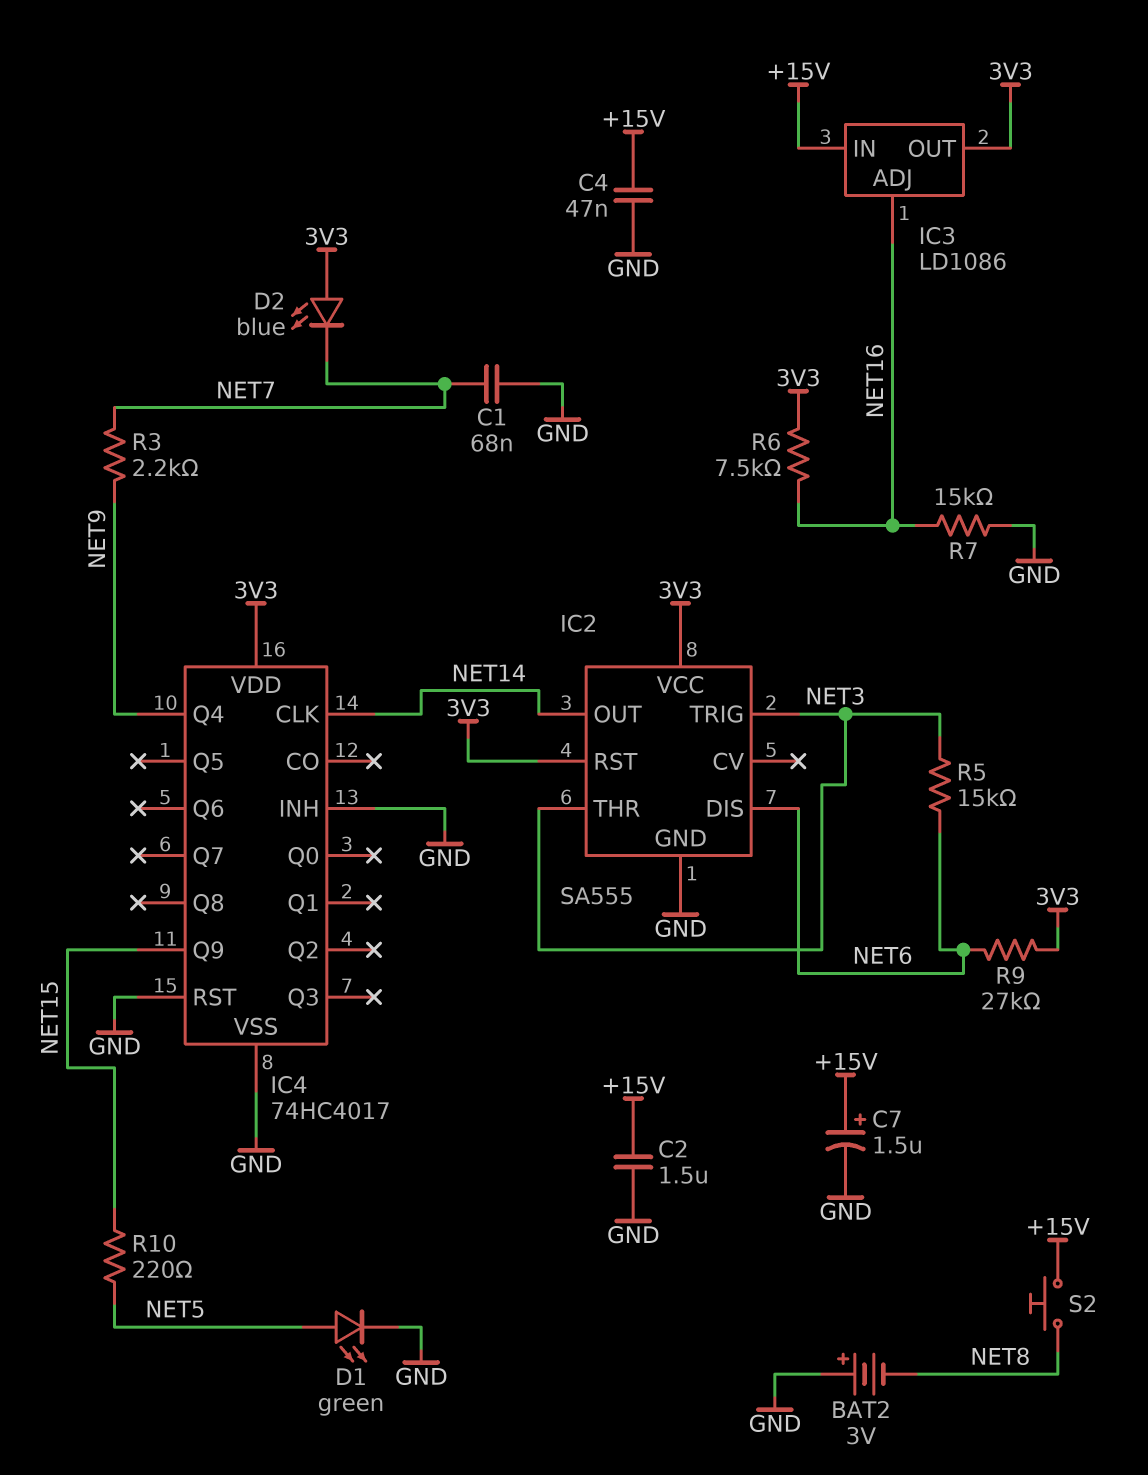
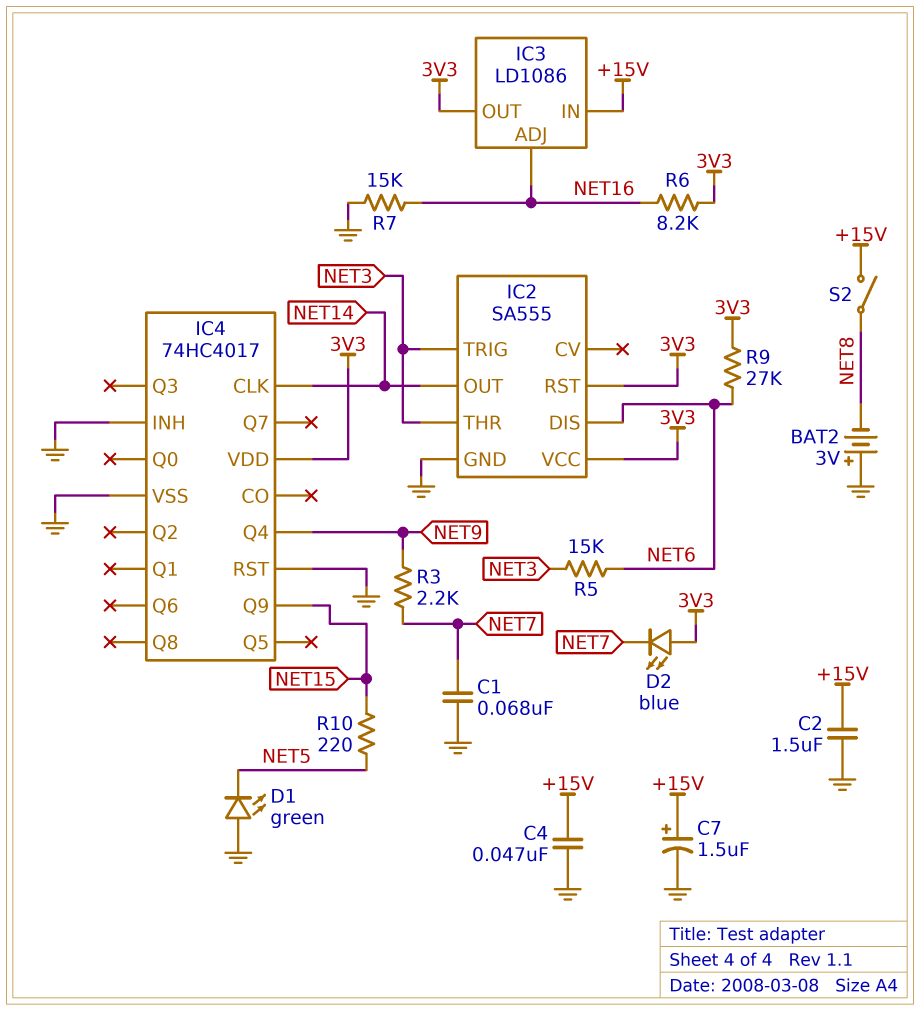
D1: LED green (A NET5, K GND) -> LED green (A GND, K NET5)
R6: 7.5k (3V3, NET16) -> 8.2k (3V3, NET16)
S2: button (+15V, NET8) -> switch (+15V, NET8)

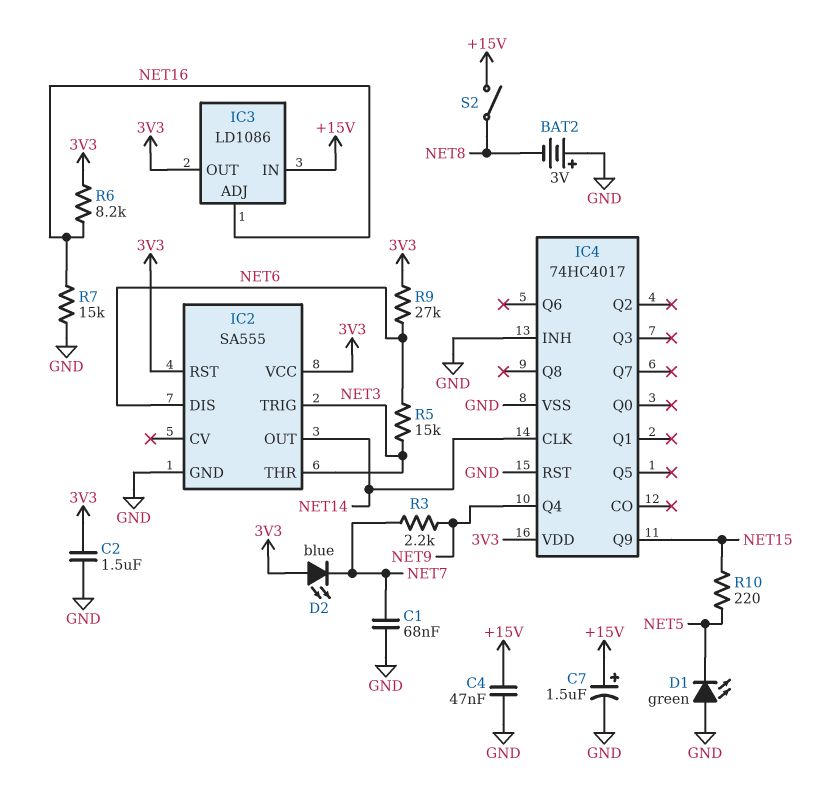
C2: 1.5uF (+15V, GND) -> 1.5uF (3V3, GND)

